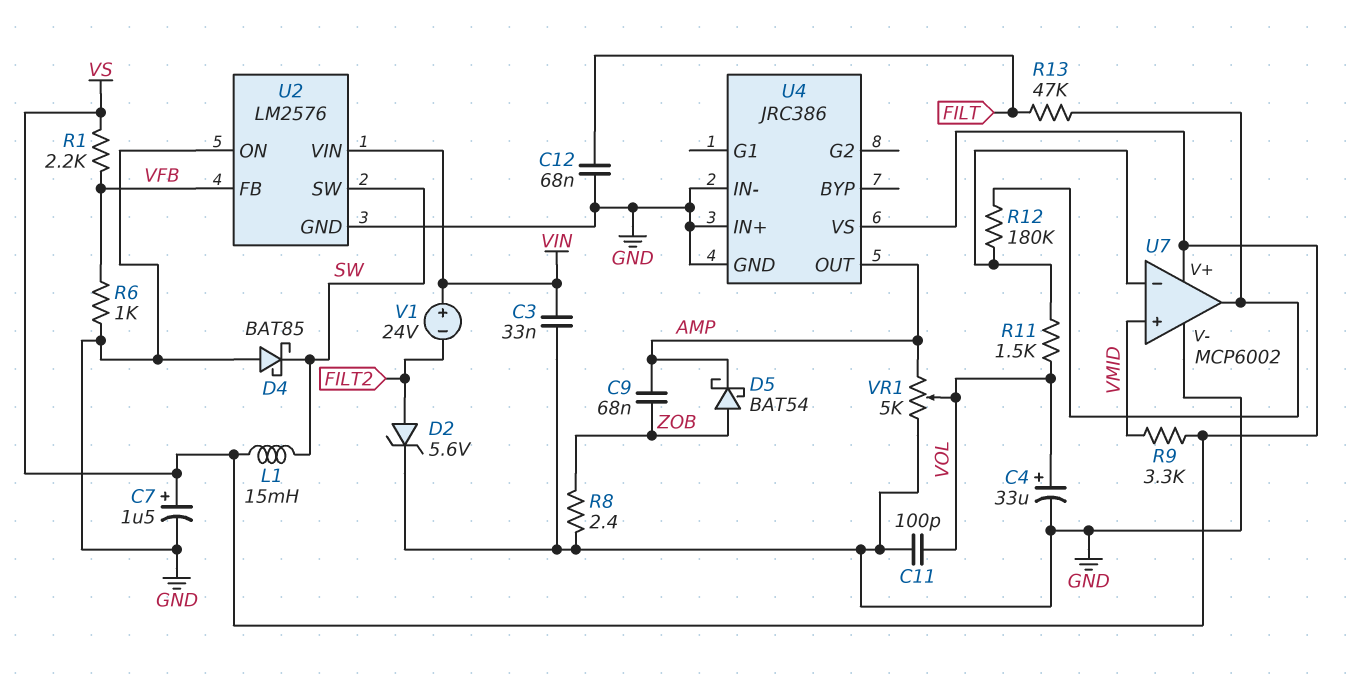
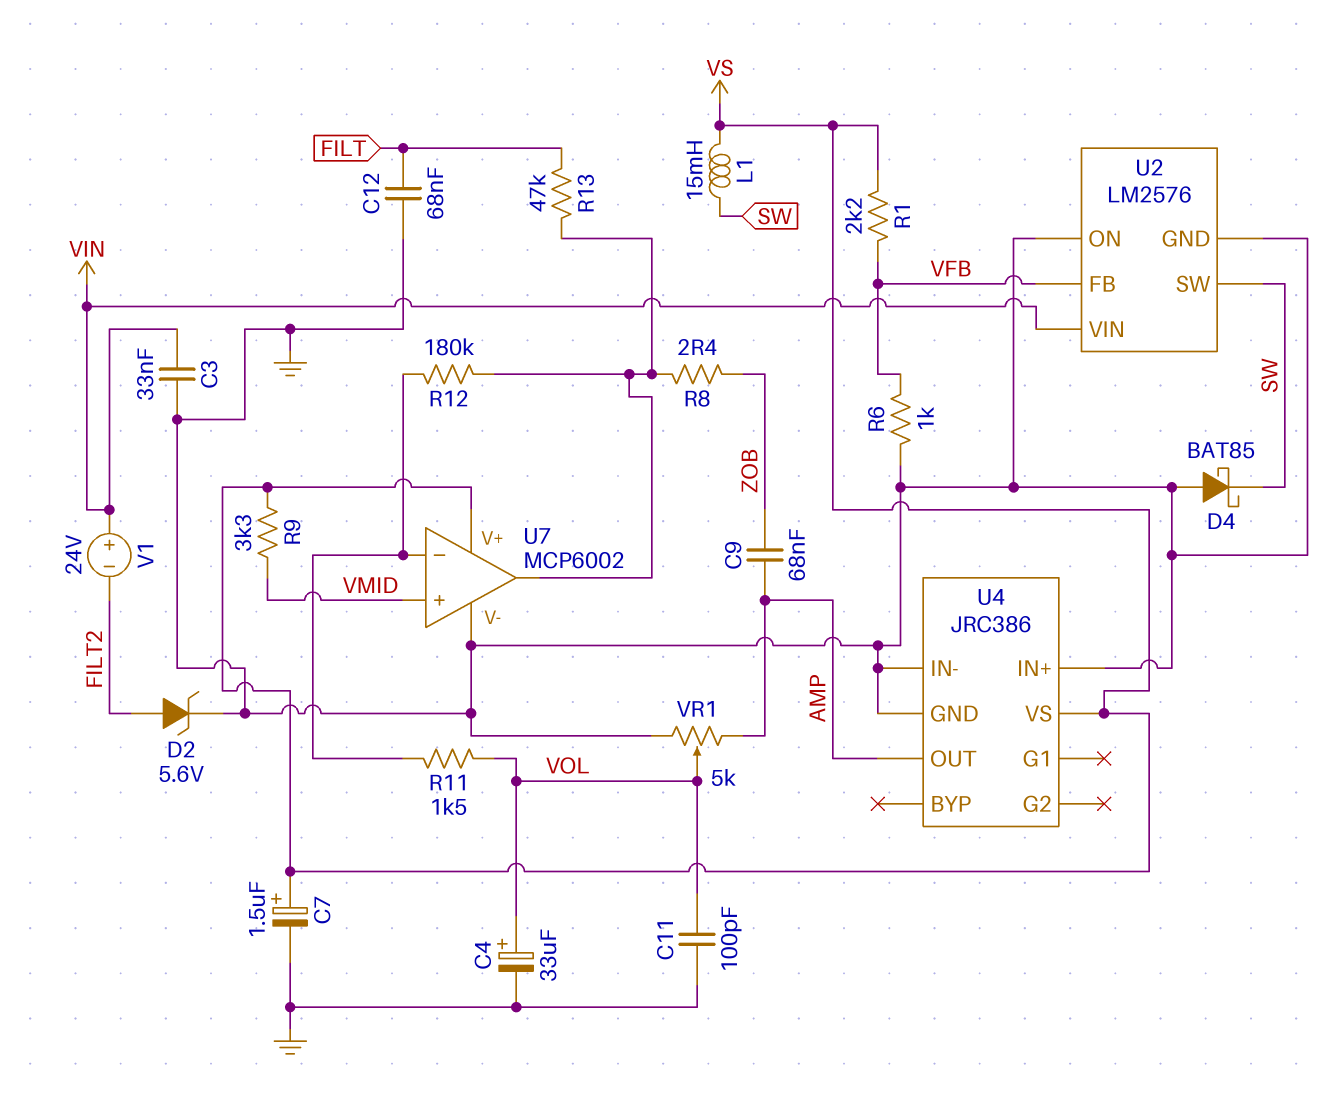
D5: schottky BAT54 (A ZOB, K AMP) -> none
R8: 2.4 (GND, ZOB) -> 2.4 (U7/out, ZOB)

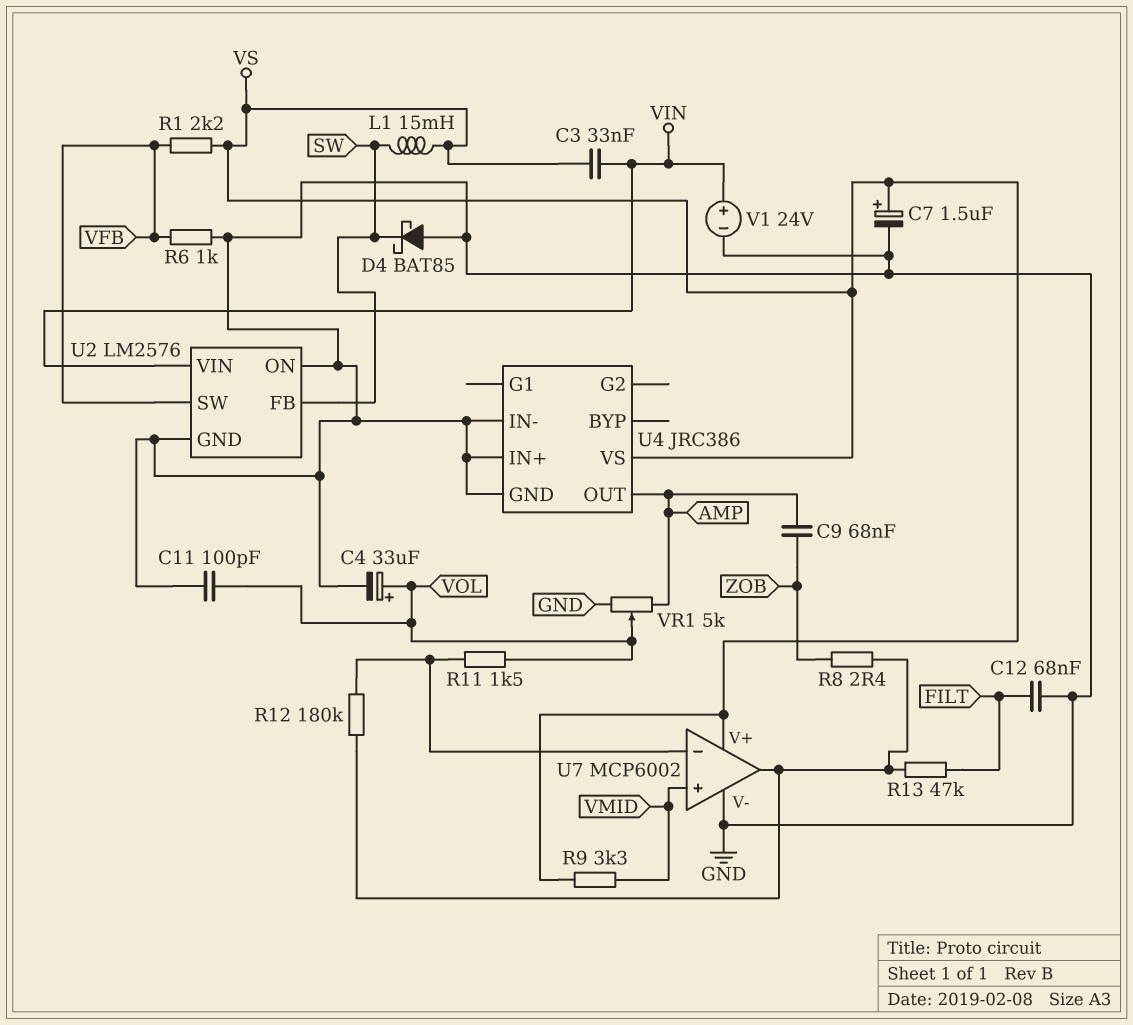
C3: 33nF (GND, VIN) -> 33nF (VIN, VS)
D2: zener 5.6V (A FILT2, K GND) -> none
U2 pin FB: VFB -> SW
U2 pin SW: SW -> VFB
V1: 24V (plus VIN, minus FILT2) -> 24V (plus VIN, minus GND)

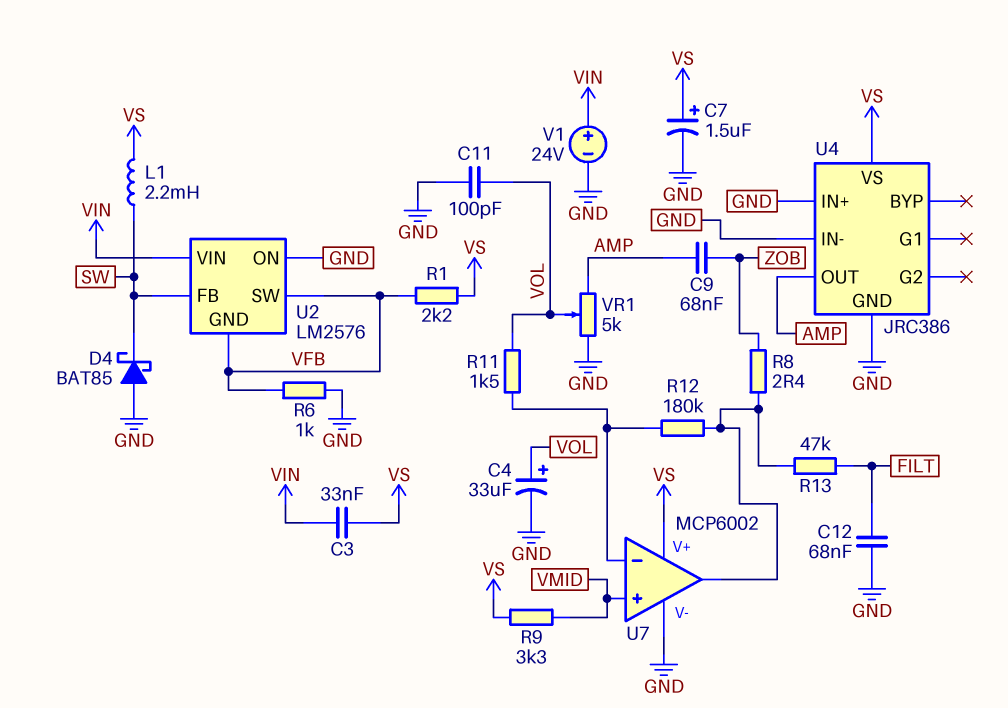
L1: 15mH (SW, VS) -> 2.2mH (SW, VS)
U2 pin GND: GND -> VFB

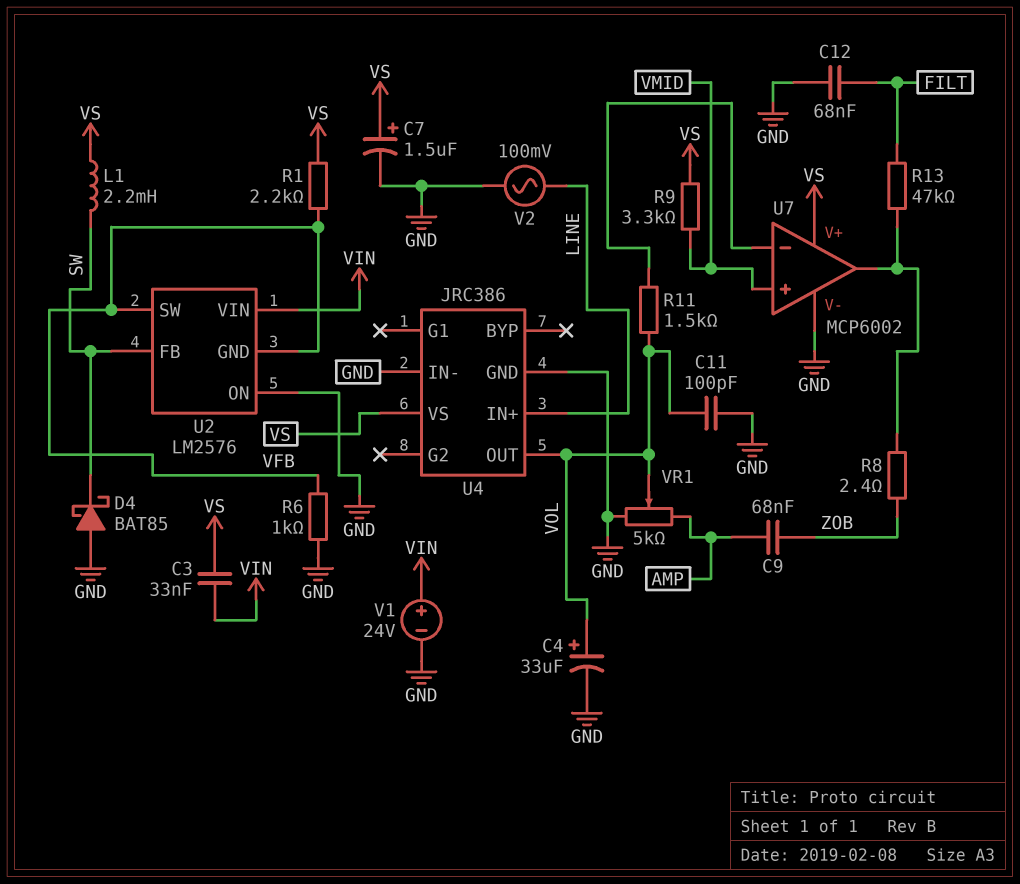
R12: 180k (U7/in-, U7/out) -> none
U4 pin IN+: GND -> LINE
U4 pin OUT: AMP -> VOL
V2: none -> AC 100mV (GND, LINE)

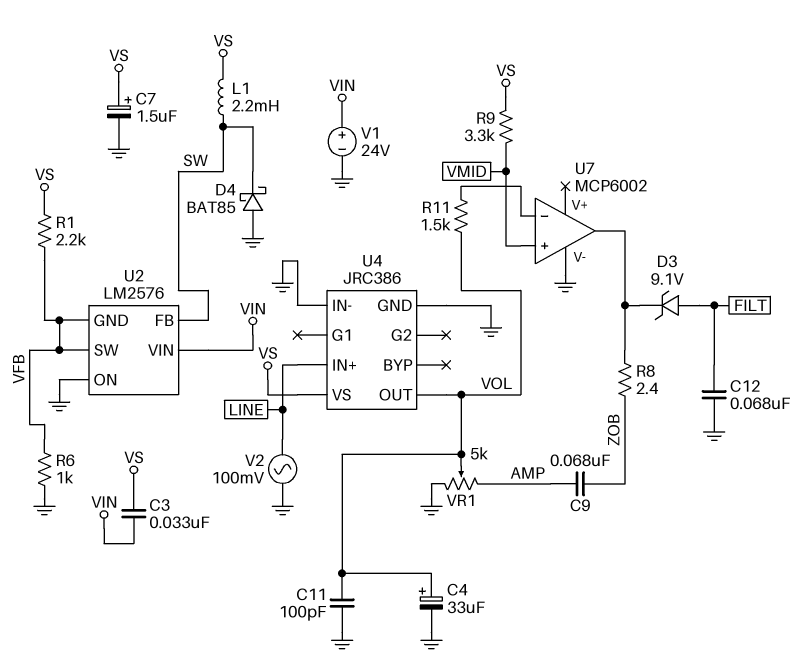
D3: none -> zener 9.1V (A FILT, K U7/out)
R13: 47k (FILT, U7/out) -> none
U7 pin V+: VS -> none

